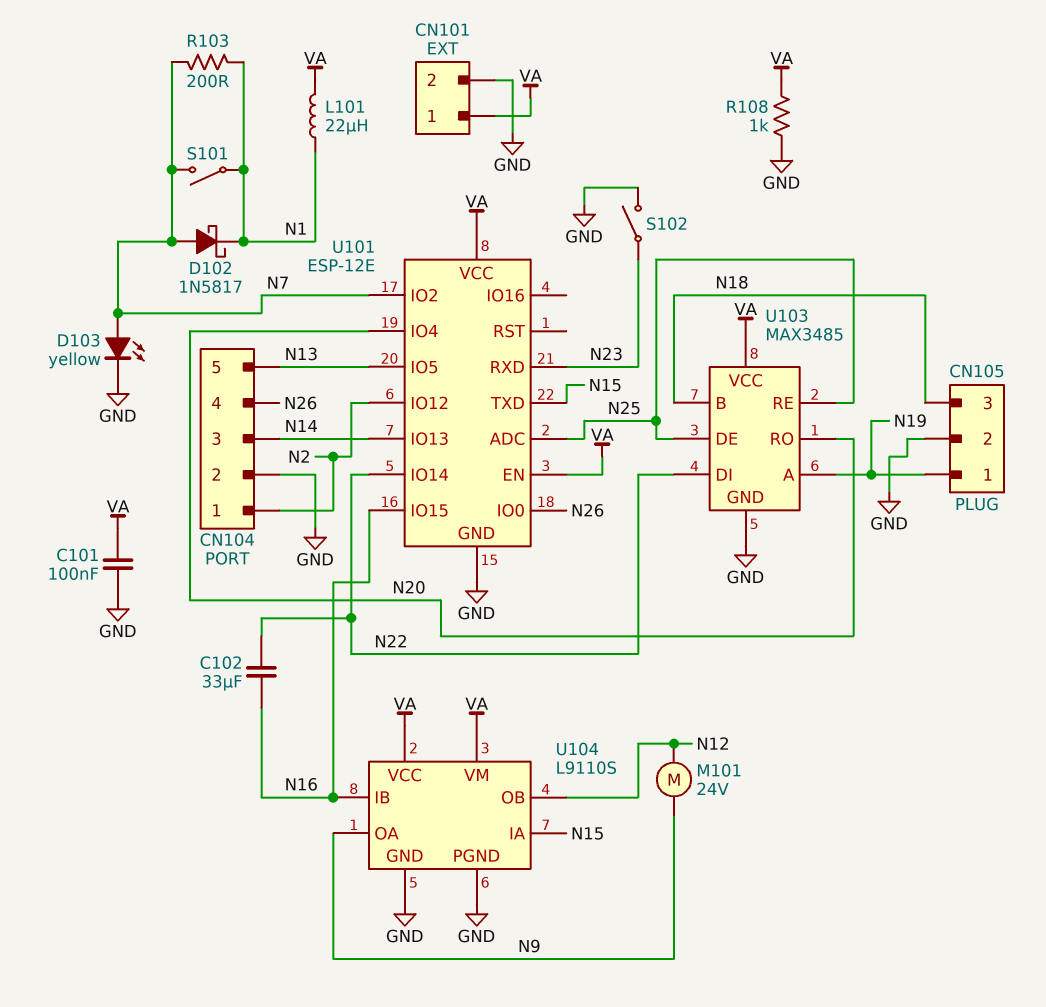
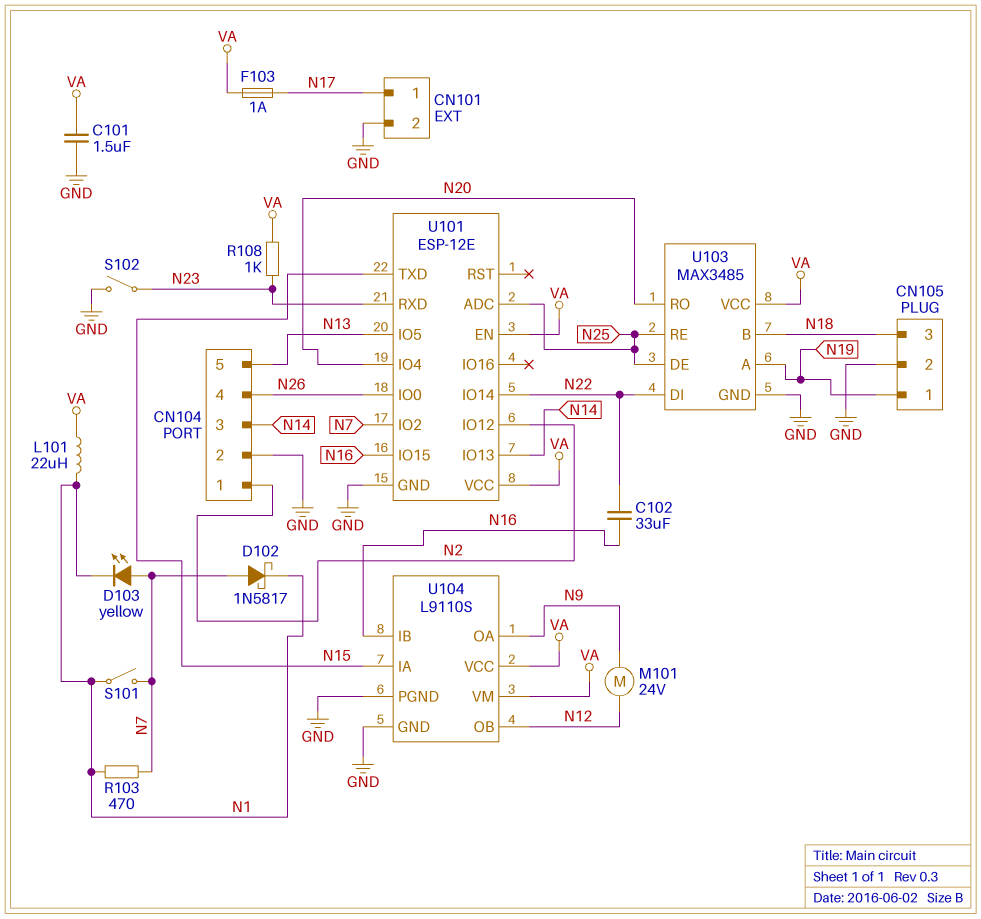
C101: 100nF (GND, VA) -> 1.5uF (GND, VA)
CN101 pin 1: VA -> N17
D103: LED yellow (A N7, K GND) -> LED yellow (A N7, K N1)
F103: none -> 1A (N17, VA)
R103: 200 (N1, N7) -> 470 (N1, N7)
R108: 1k (GND, VA) -> 1k (N23, VA)

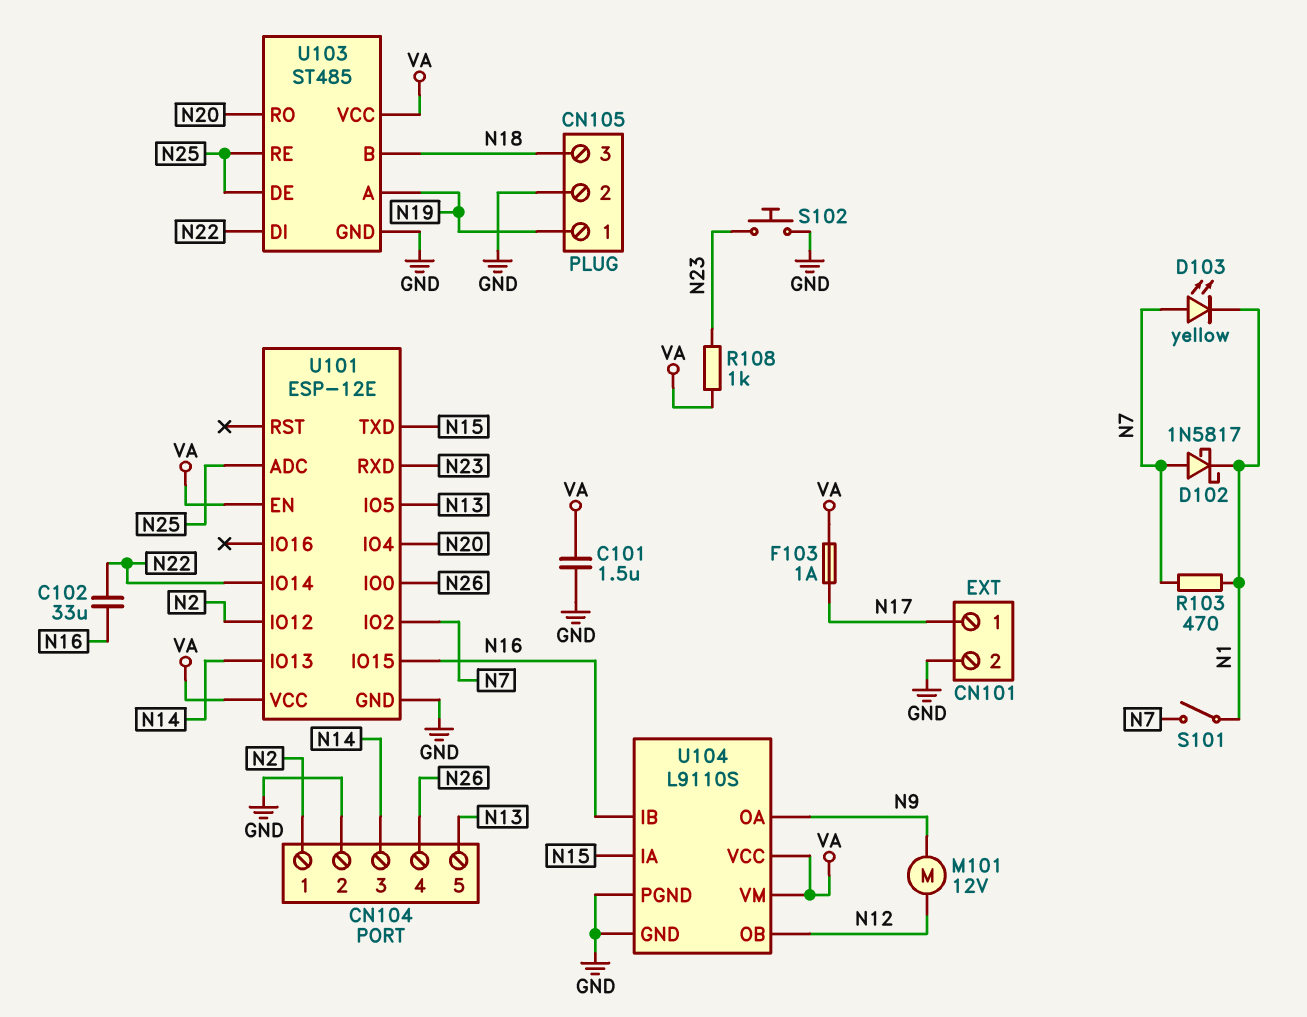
L101: 22uH (N1, VA) -> none
M101: motor 24V (N9, N12) -> motor 12V (N9, N12)
S102: switch (GND, N23) -> button (GND, N23)
U103: MAX3485 -> ST485

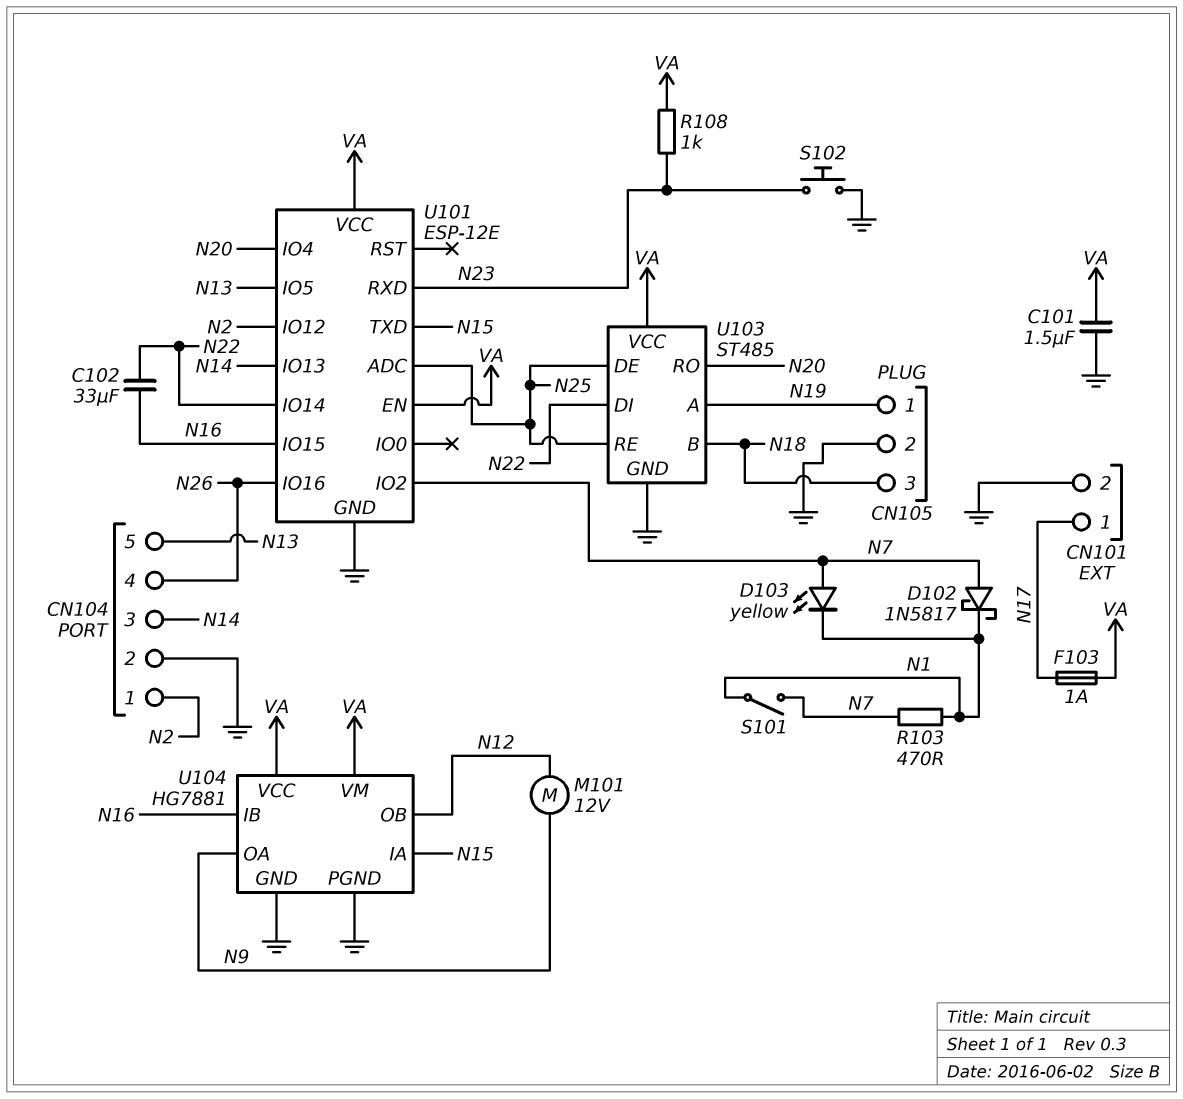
U101 pin IO0: N26 -> none
U101 pin IO16: none -> N26
U104: L9110S -> HG7881

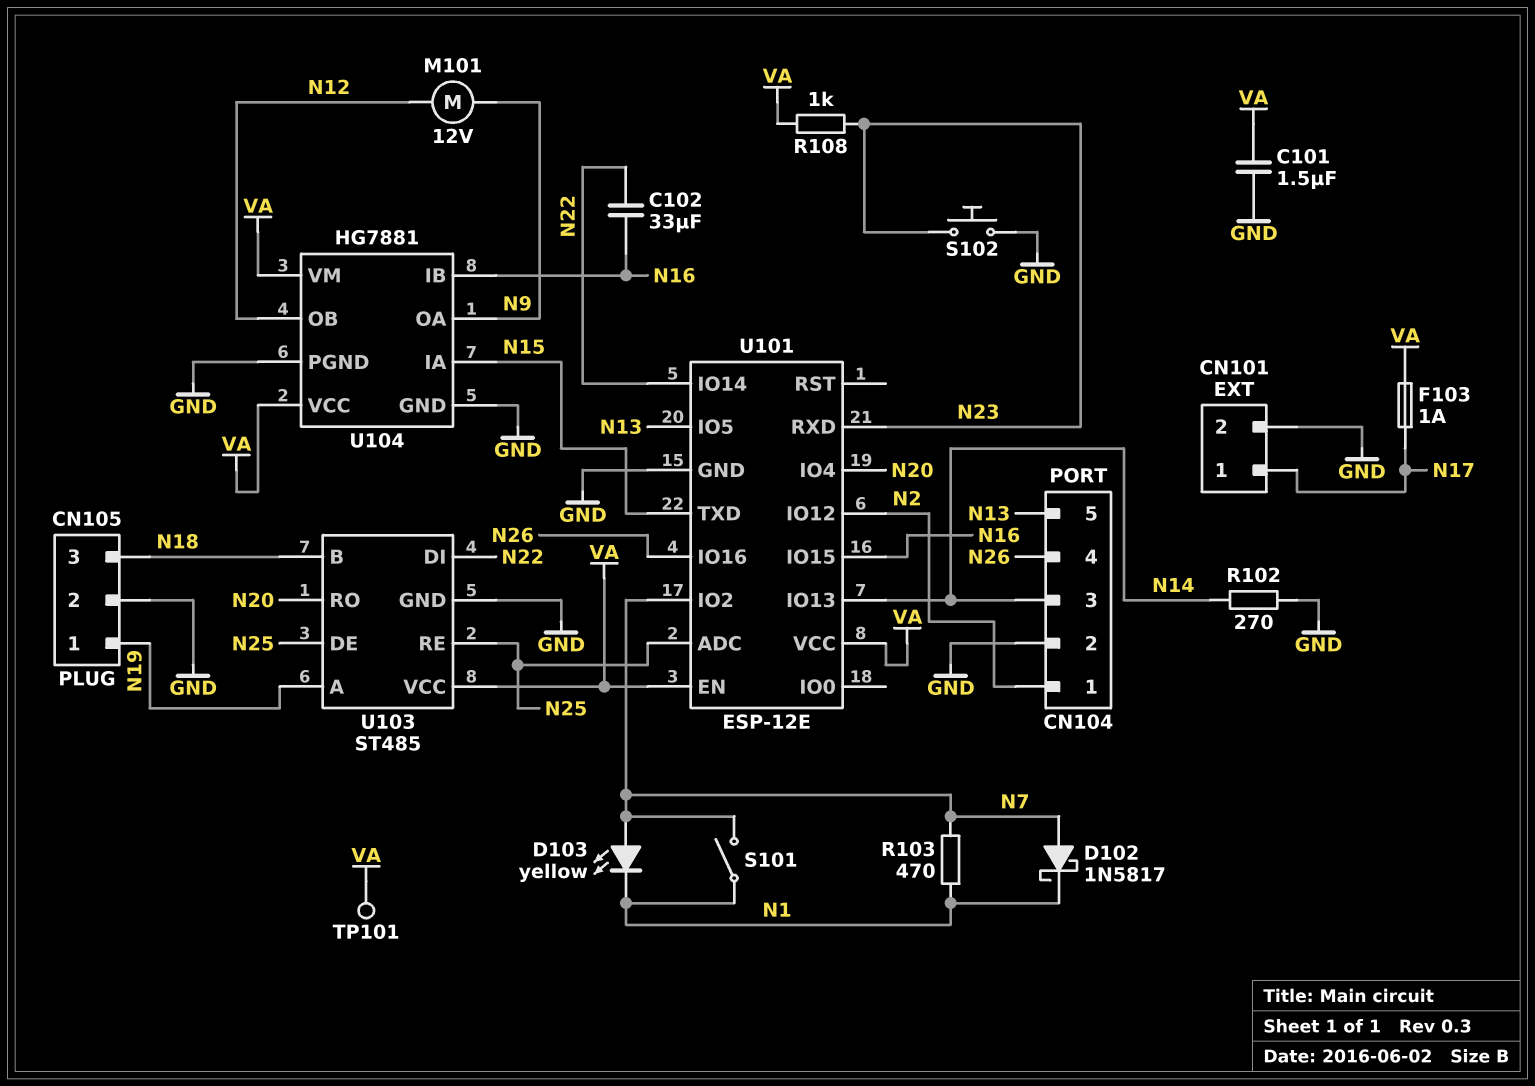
R102: none -> 270 (GND, N14)
TP101: none -> test point (VA)

